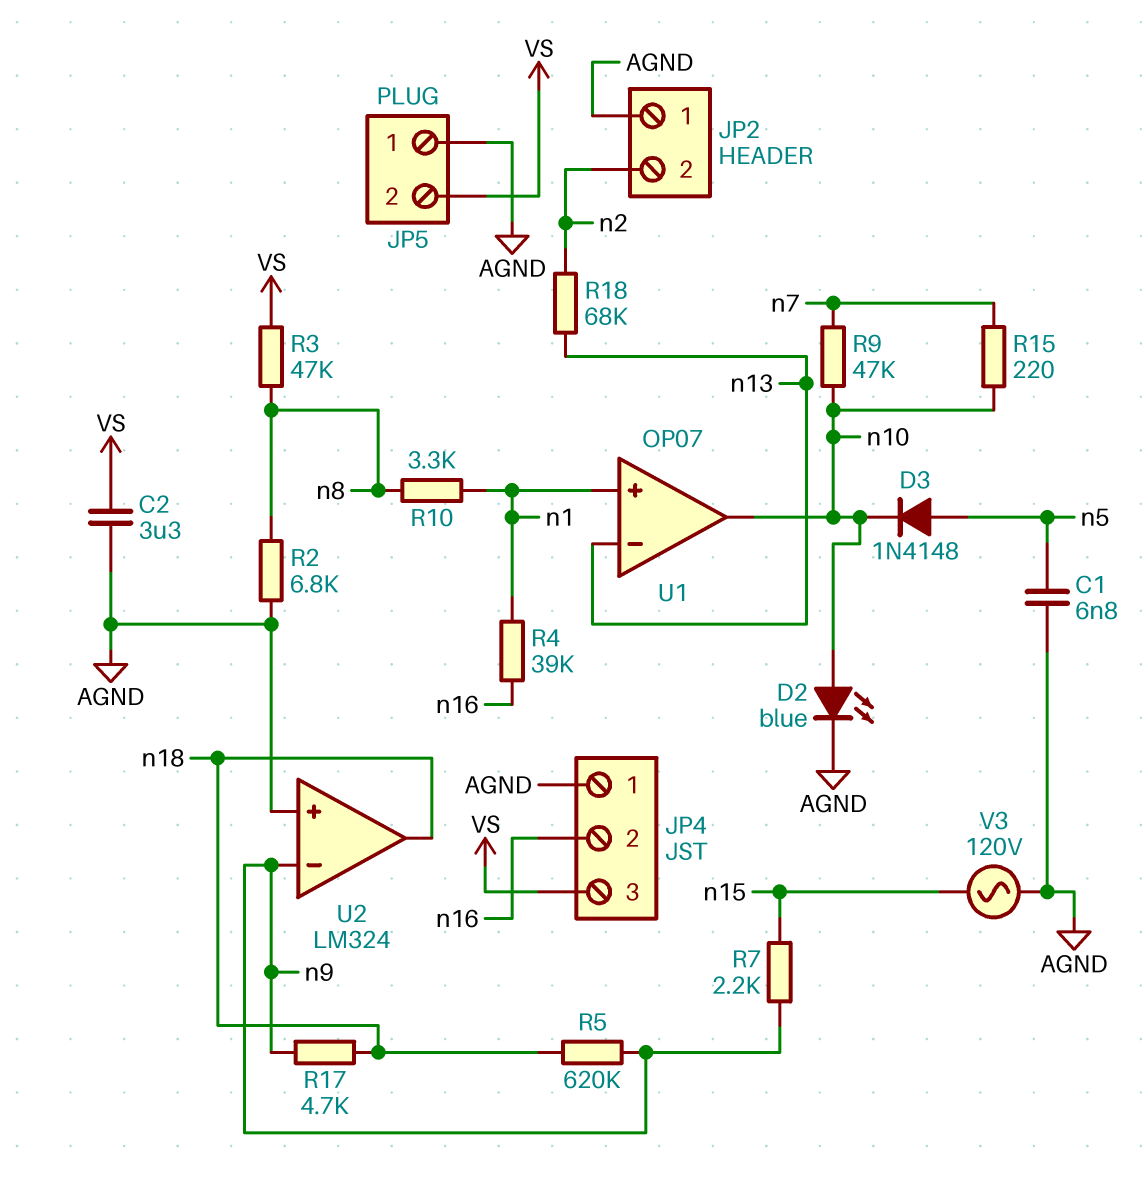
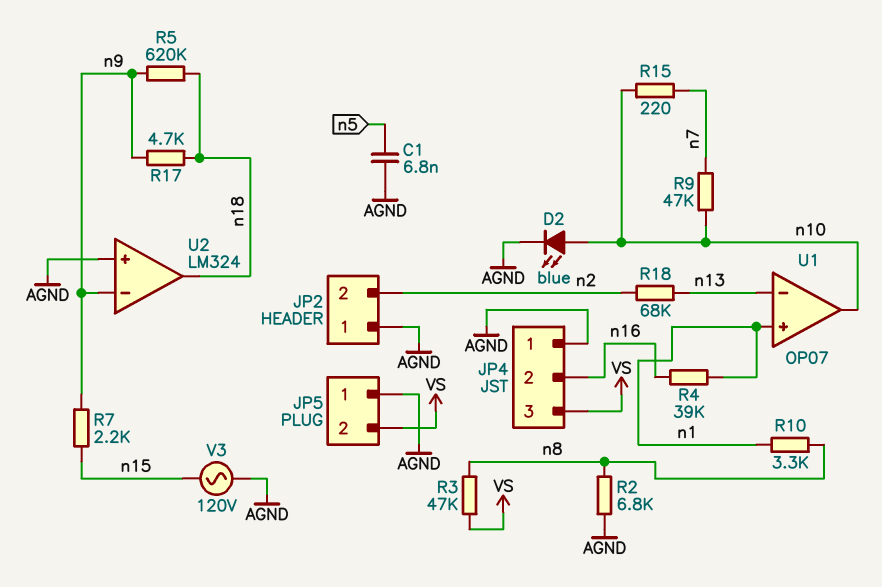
C2: 3.3uF (AGND, VS) -> none
D3: diode 1N4148 (A n5, K n10) -> none

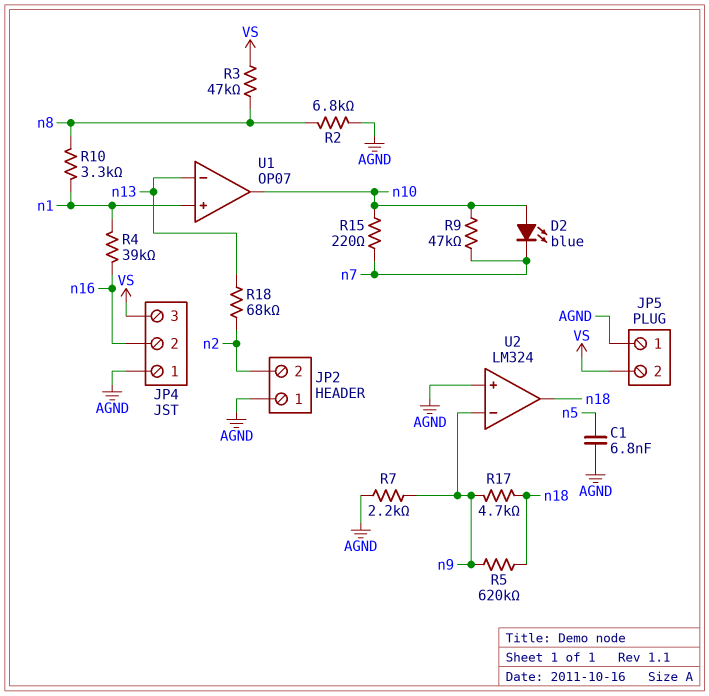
D2: LED blue (A n10, K AGND) -> LED blue (A n10, K n7)
R7: 2.2k (n9, n15) -> 2.2k (AGND, n9)
V3: AC 120V (AGND, n15) -> none

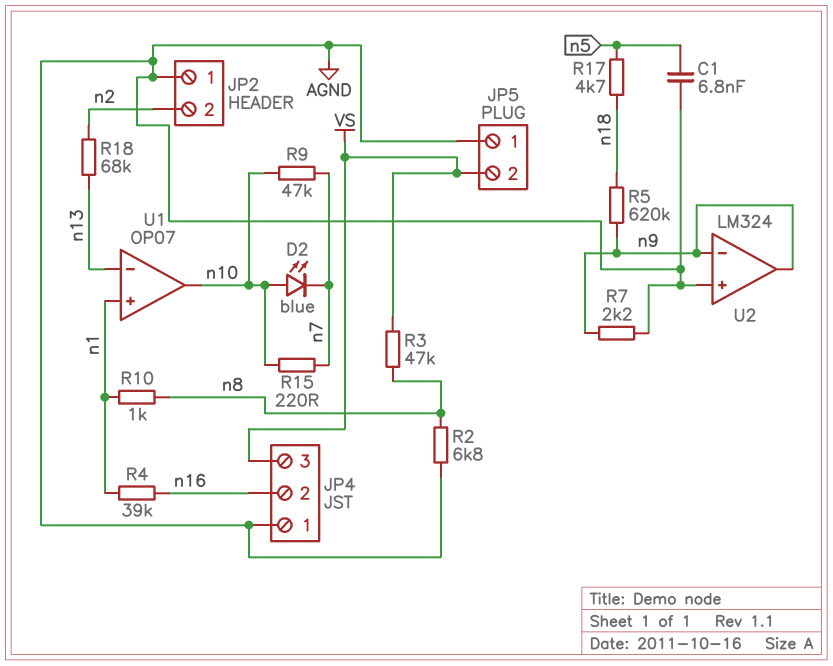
R10: 3.3k (n1, n8) -> 1k (n1, n8)
R17: 4.7k (n9, n18) -> 4.7k (n5, n18)
U2 pin out: n18 -> n9

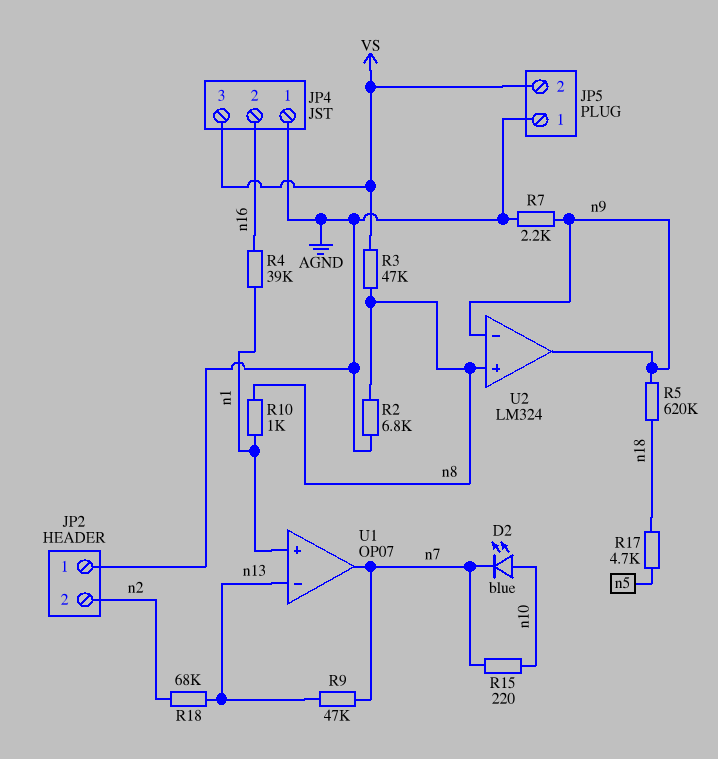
C1: 6.8nF (AGND, n5) -> none
R9: 47k (n7, n10) -> 47k (n7, n13)
U1 pin out: n10 -> n7
U2 pin in+: AGND -> n8

